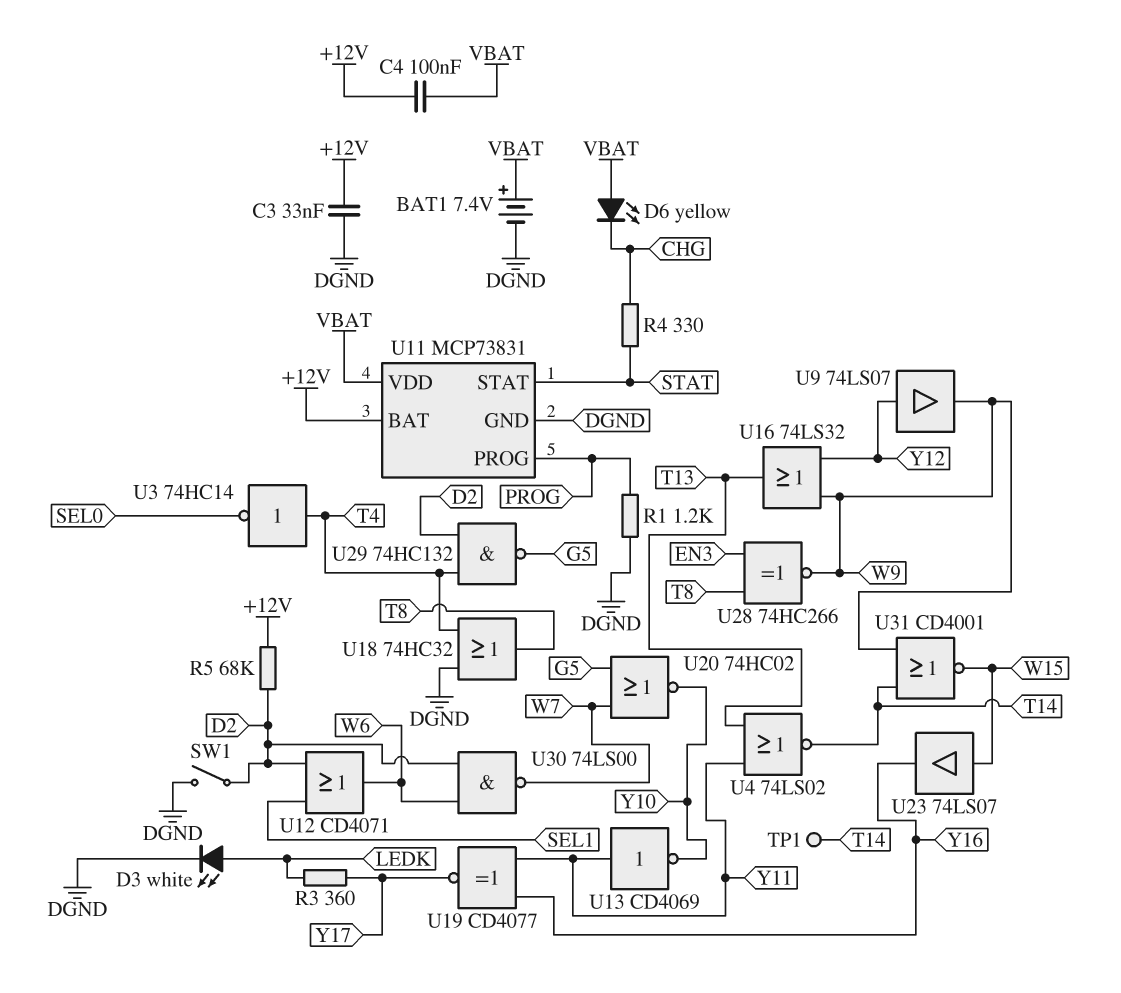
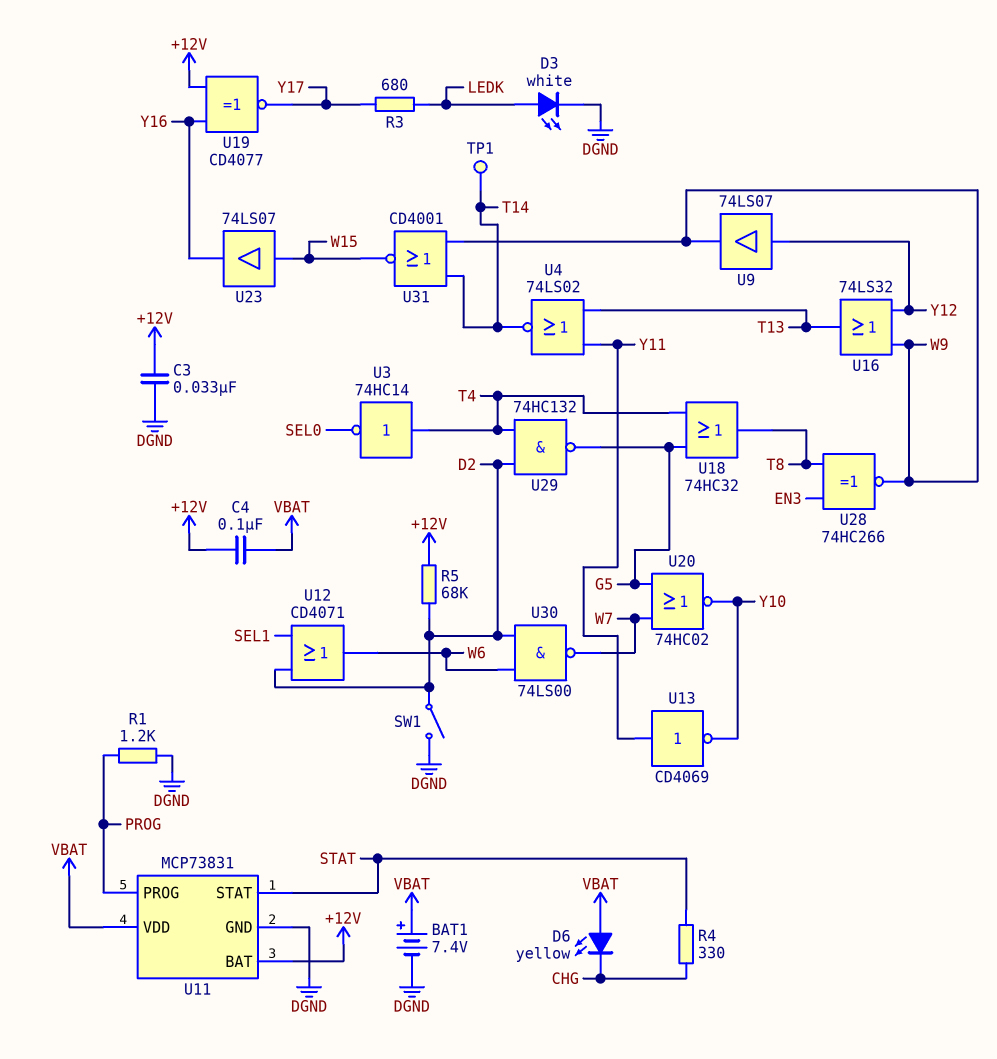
R3: 360 (LEDK, Y17) -> 680 (LEDK, Y17)
U18: OR 74HC32 (in DGND, in T4, out T8) -> OR 74HC32 (in G5, in T4, out T8)
U19: XNOR CD4077 (in Y11, in Y16, out Y17) -> XNOR CD4077 (in +12V, in Y16, out Y17)

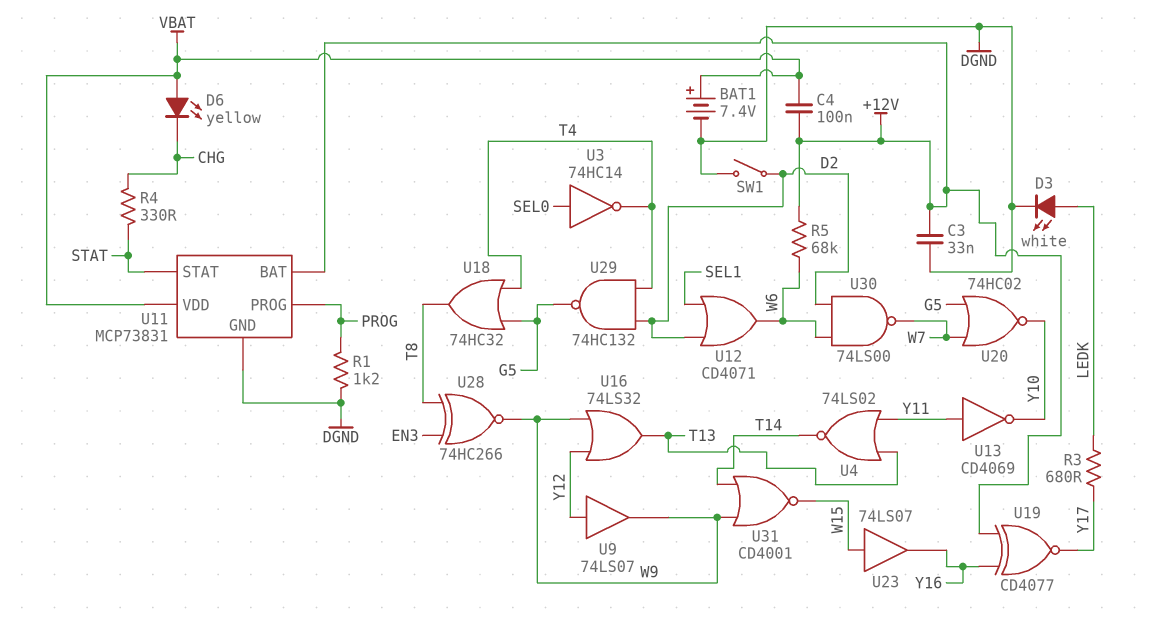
R5: 68k (+12V, D2) -> 68k (+12V, W6)
TP1: test point (T14) -> none
U3: NOT 74HC14 (in T4, out SEL0) -> NOT 74HC14 (in SEL0, out T4)

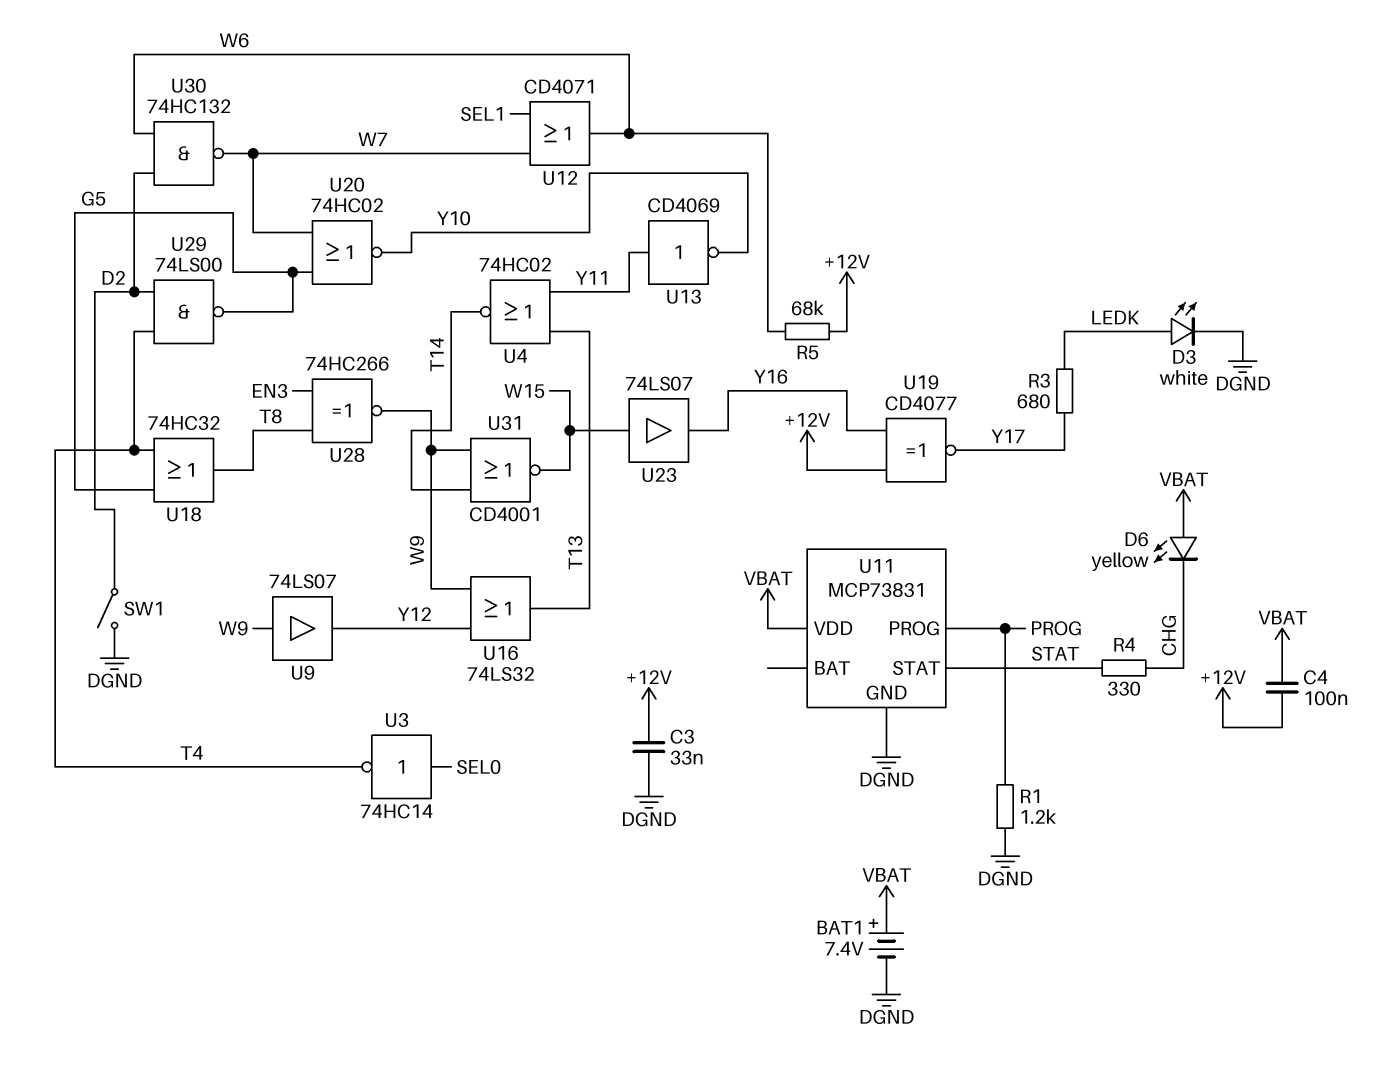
U4: NOR 74LS02 (in T13, in Y11, out T14) -> NOR 74HC02 (in T13, in Y11, out T14)
U9: buffer 74LS07 (in Y12, out W9) -> buffer 74LS07 (in W9, out Y12)
U11 pin BAT: +12V -> none
U12: OR CD4071 (in D2, in SEL1, out W6) -> OR CD4071 (in SEL1, in W7, out W6)
U29: NAND 74HC132 (in D2, in T4, out G5) -> NAND 74LS00 (in D2, in T4, out G5)
U30: NAND 74LS00 (in D2, in W6, out W7) -> NAND 74HC132 (in D2, in W6, out W7)

